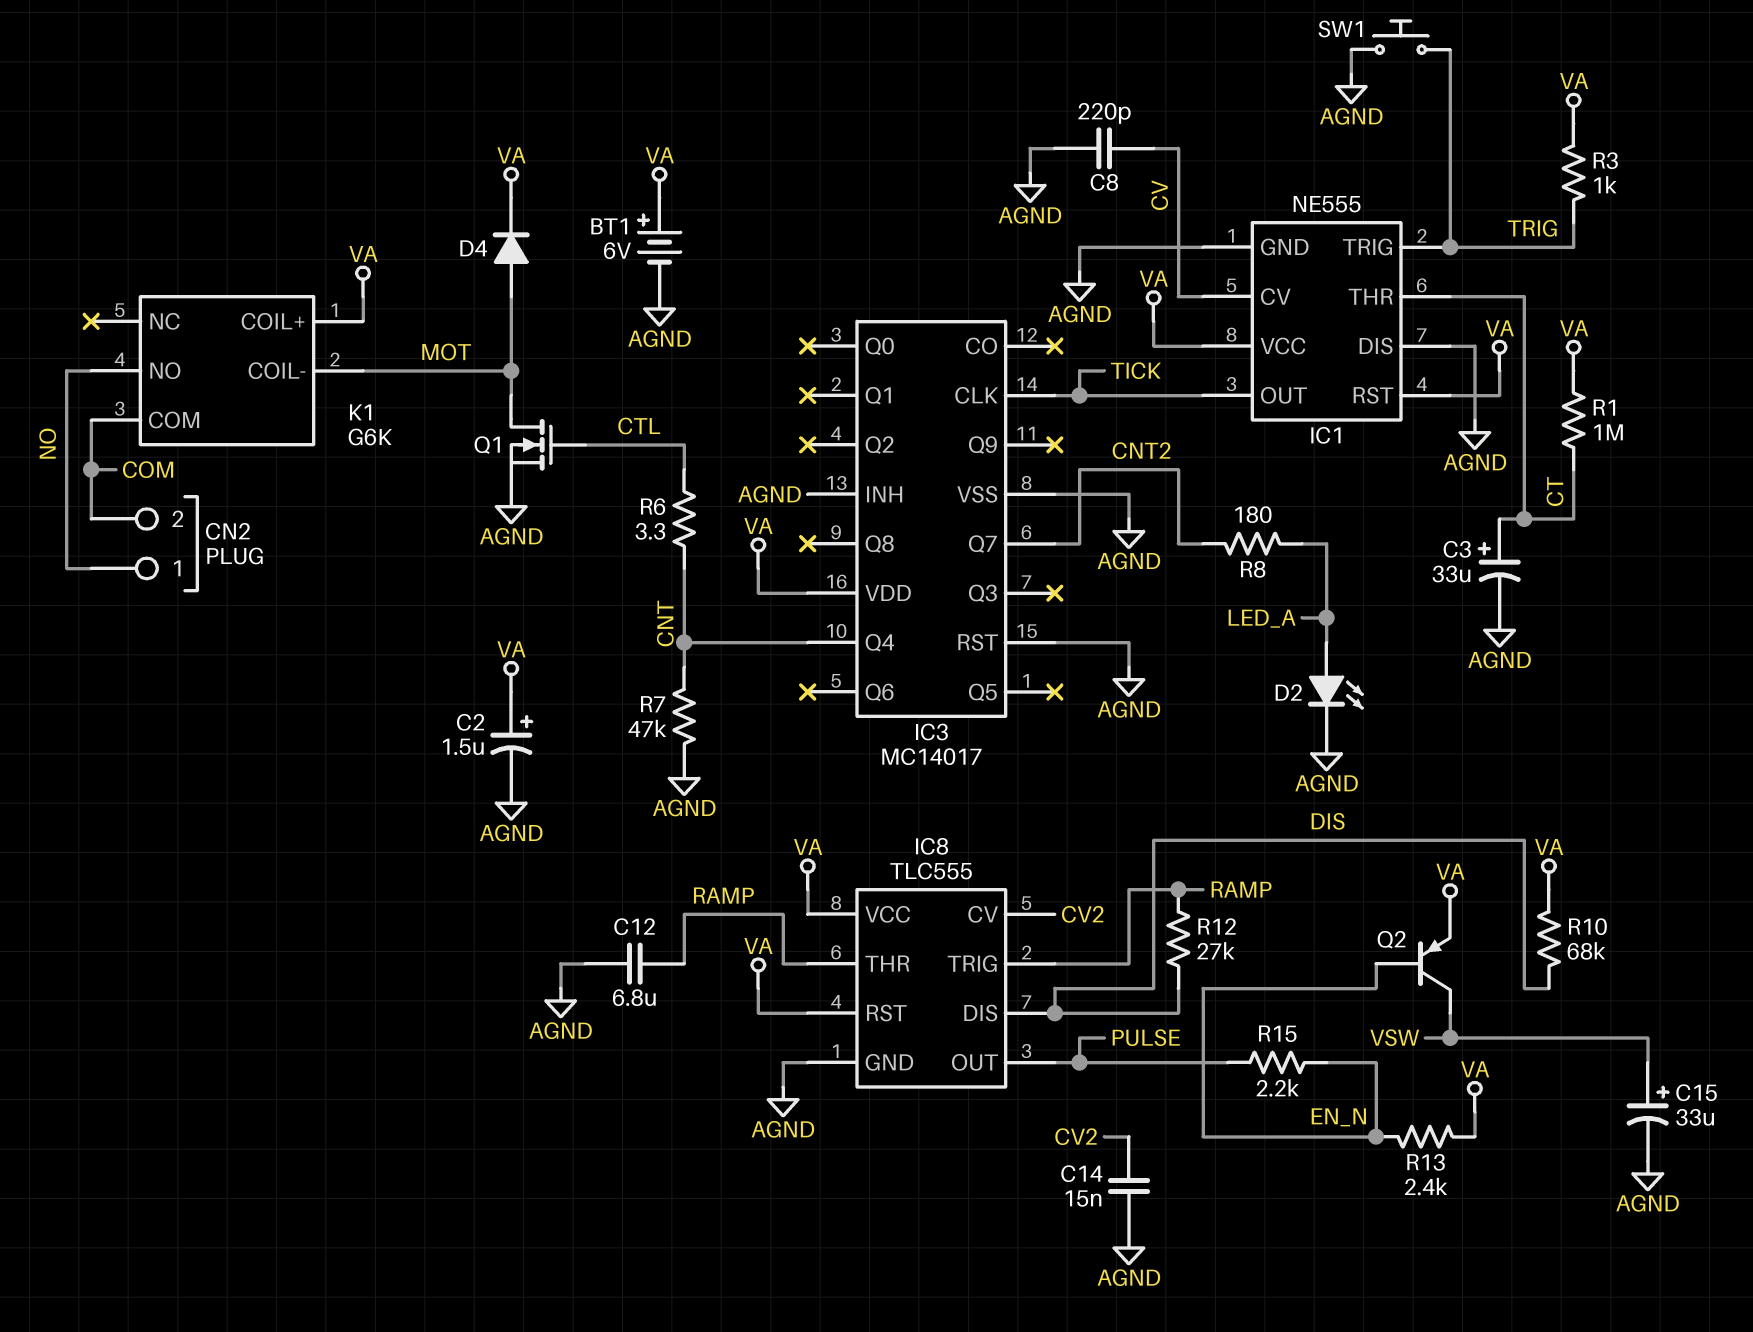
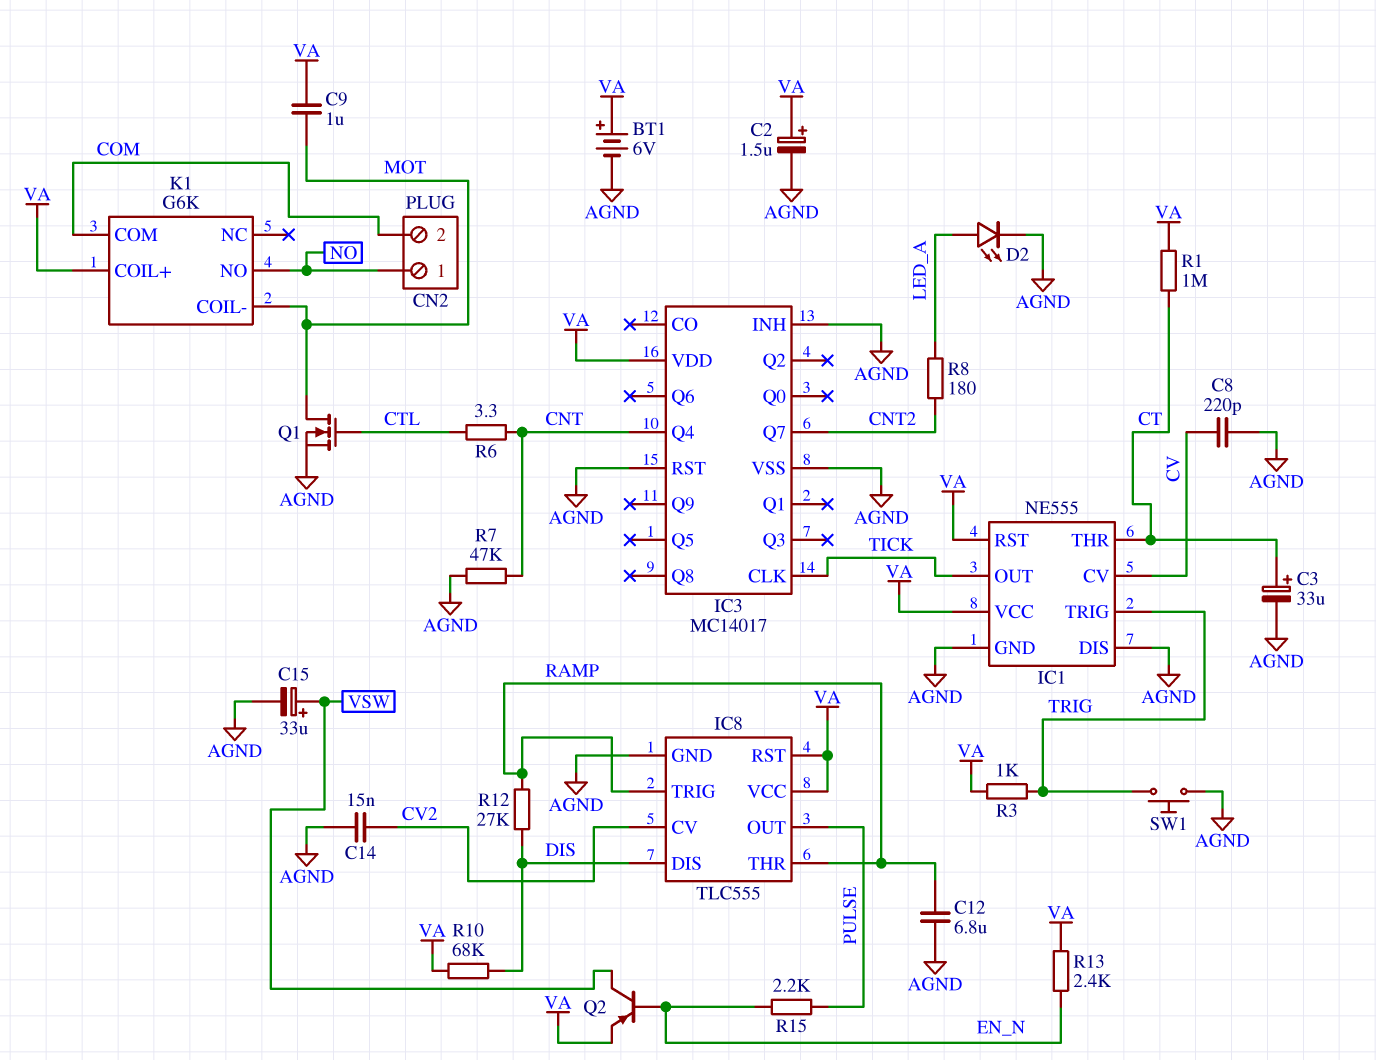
C9: none -> 1uF (MOT, VA)
D4: diode (A MOT, K VA) -> none

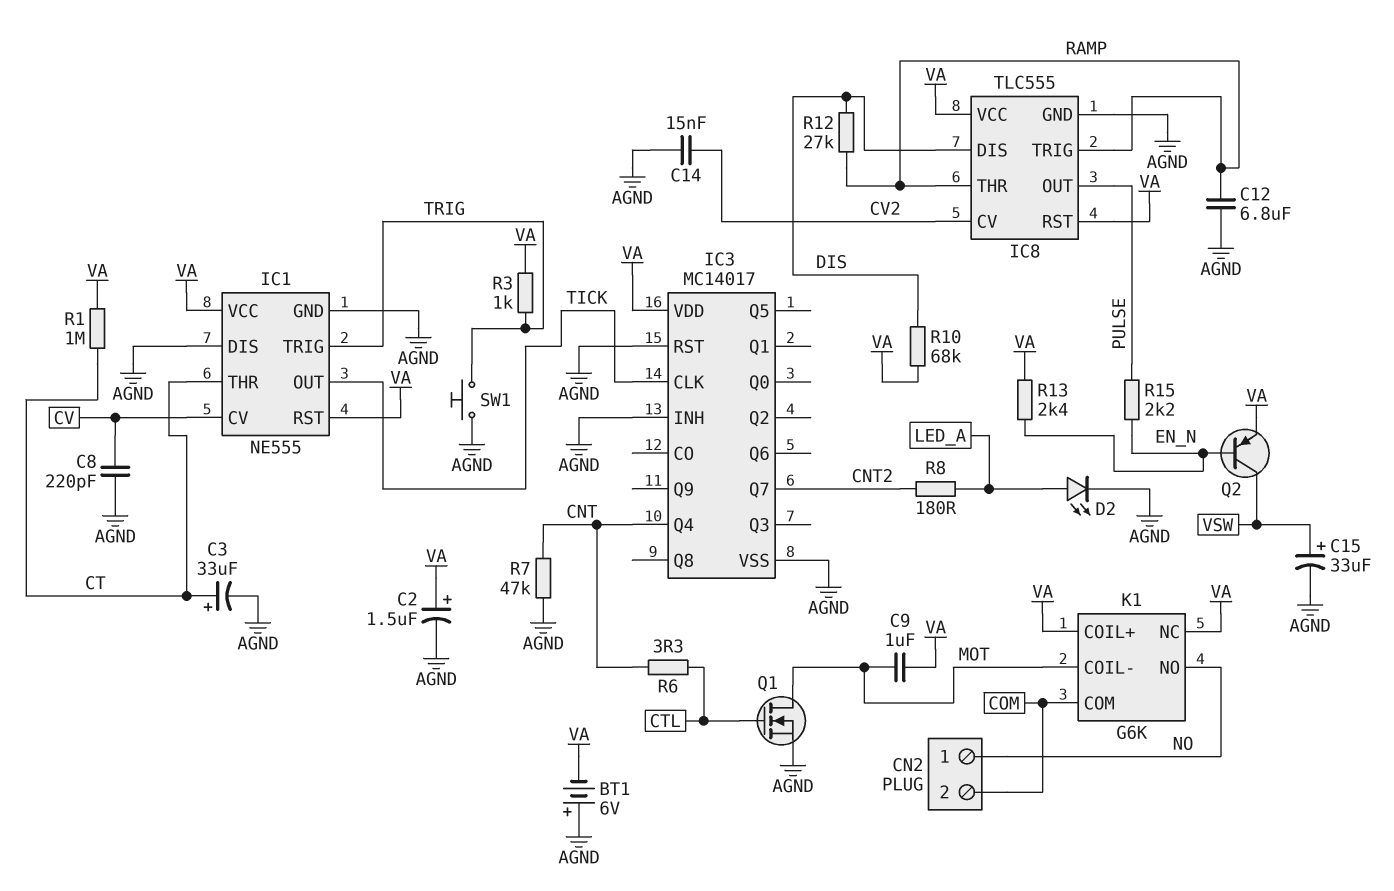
BT1: 6V (plus VA, minus AGND) -> 6V (plus AGND, minus VA)
K1 pin NC: none -> VA

